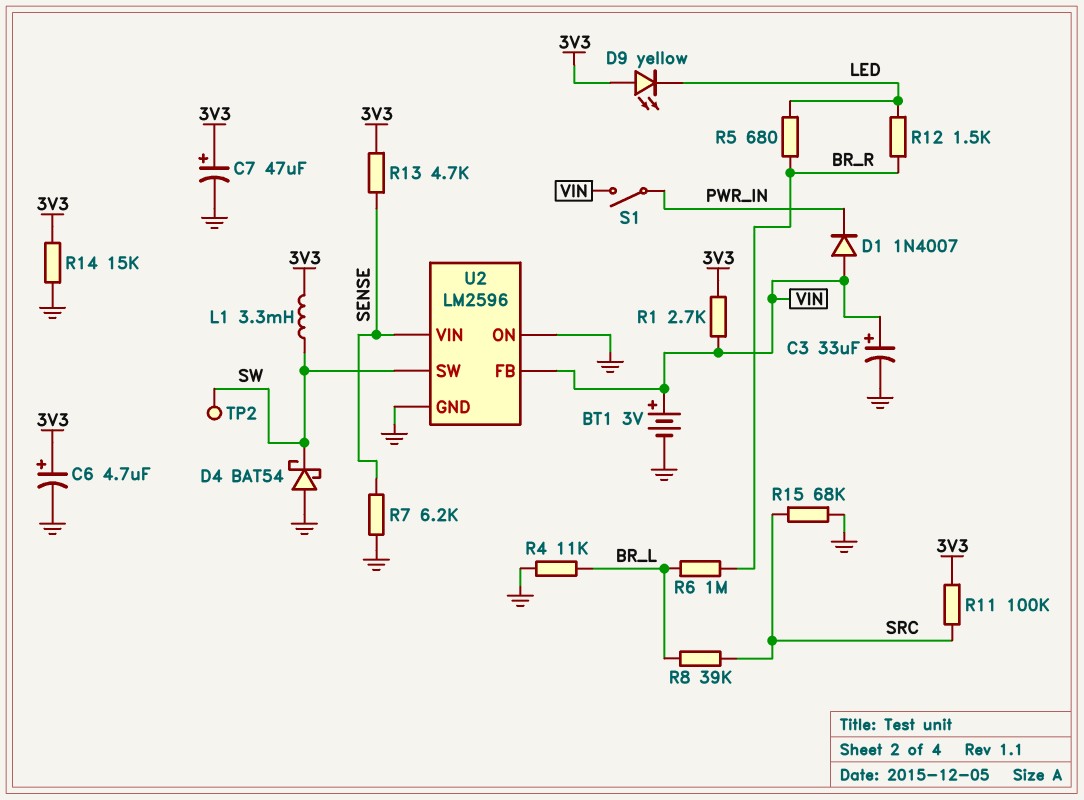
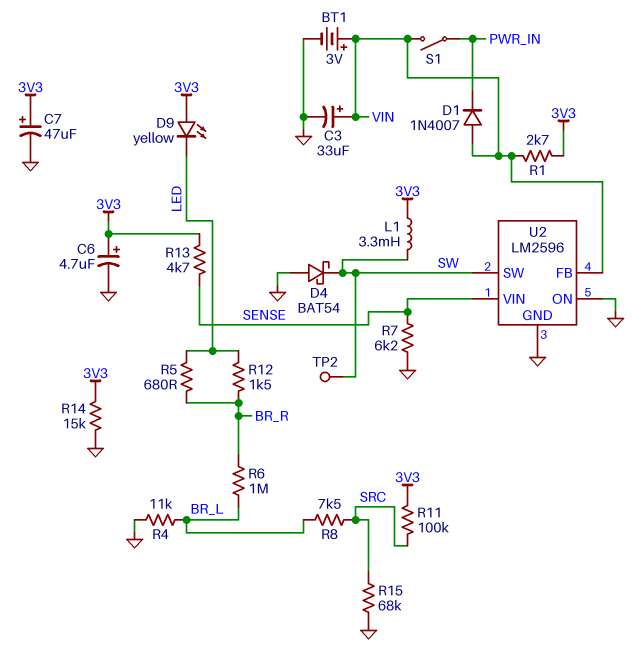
R8: 39k (BR_L, SRC) -> 7.5k (BR_L, SRC)

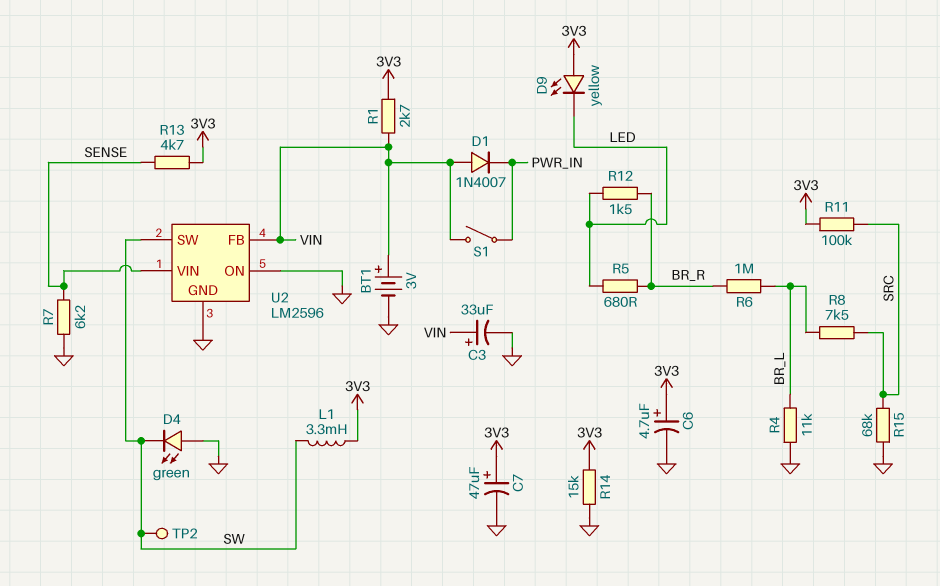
D4: schottky BAT54 (A GND, K SW) -> LED green (A GND, K SW)

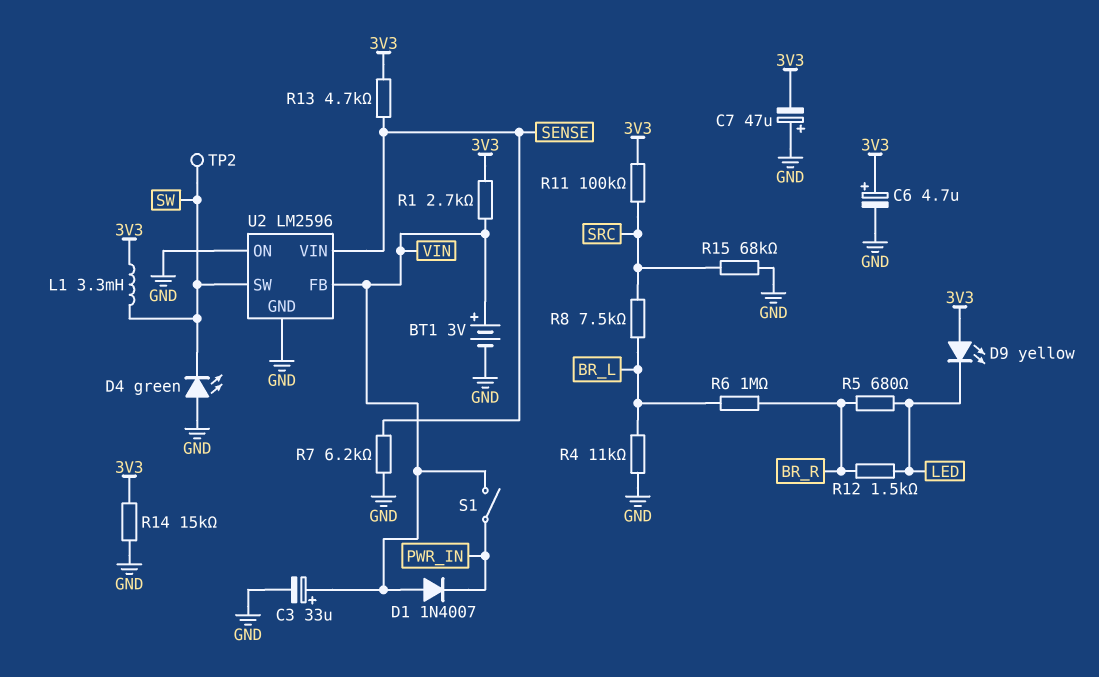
C7: 47uF (plus 3V3, minus GND) -> 47uF (plus GND, minus 3V3)

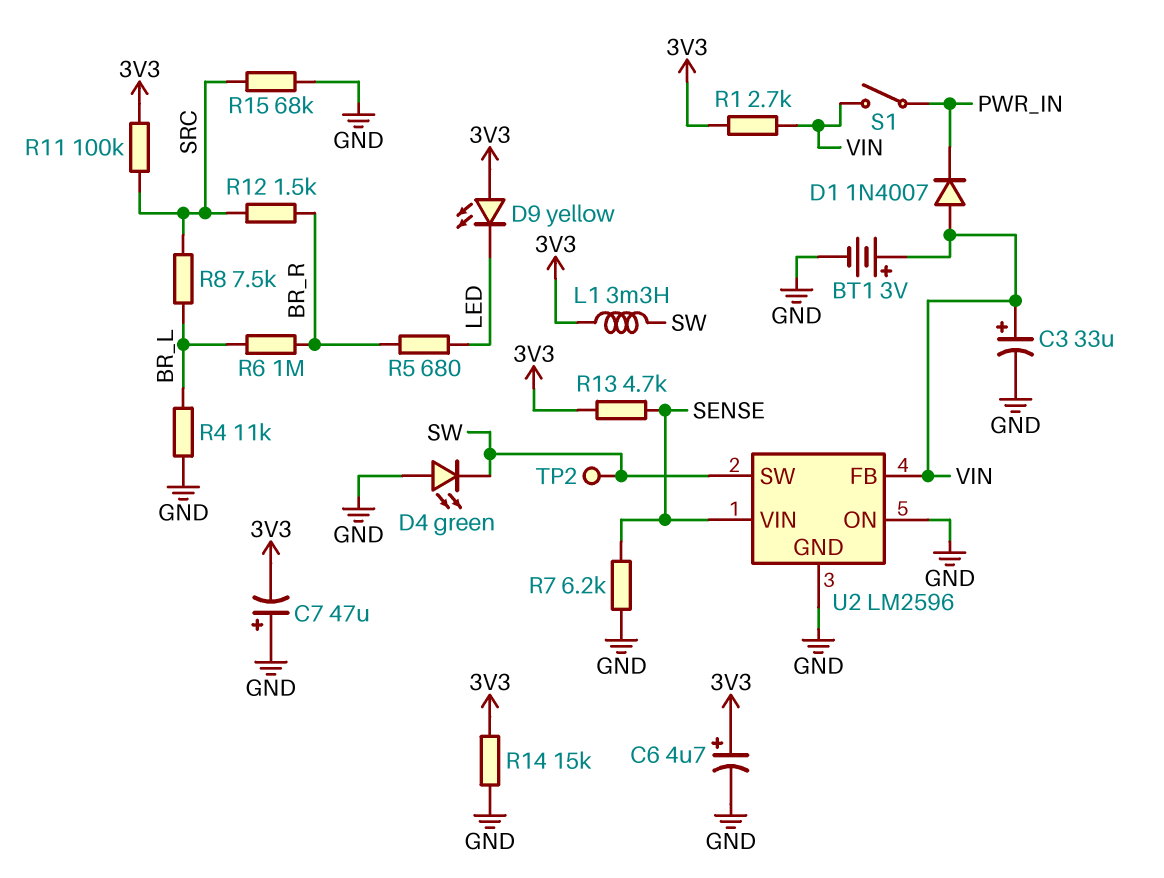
R12: 1.5k (BR_R, LED) -> 1.5k (BR_R, SRC)

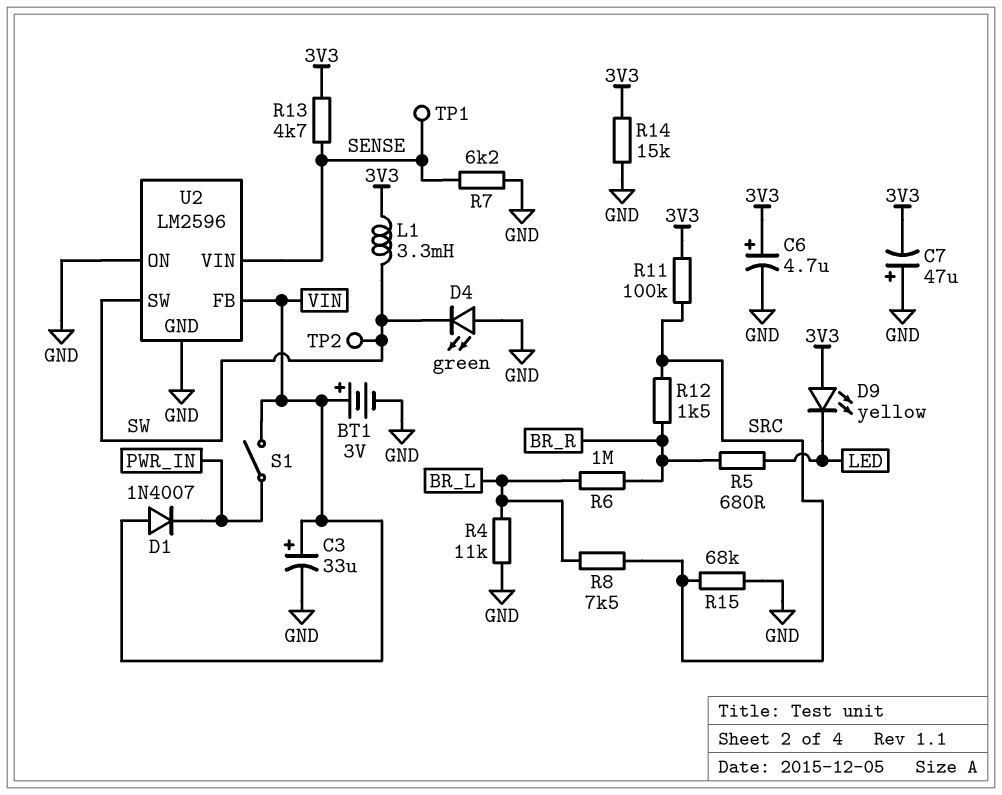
R1: 2.7k (3V3, VIN) -> none
TP1: none -> test point (SENSE)

